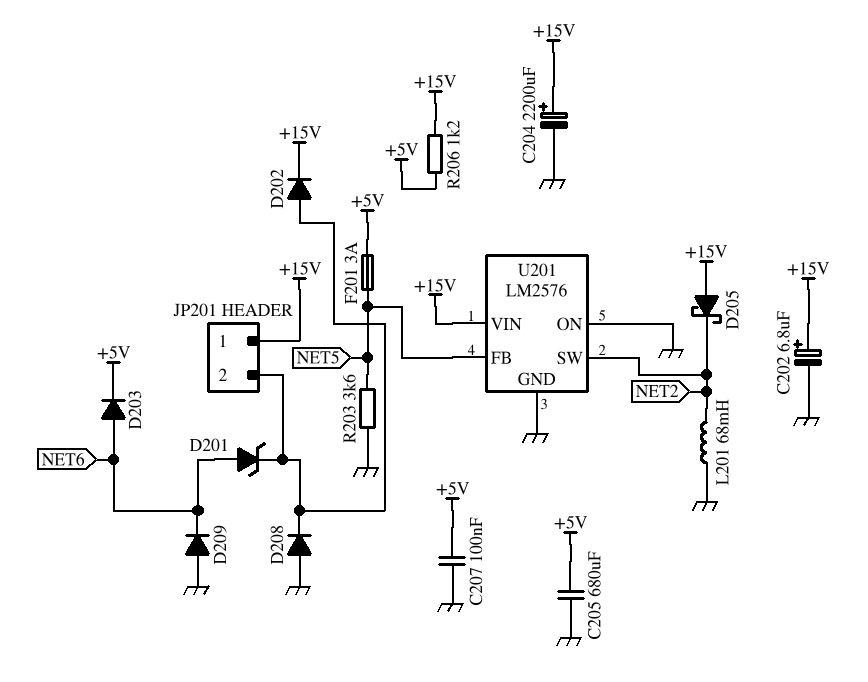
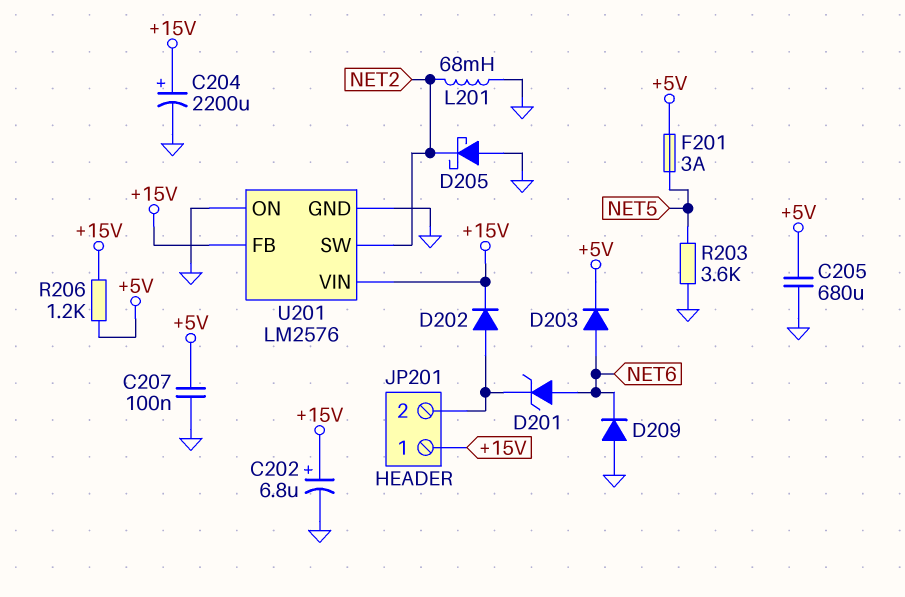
D205: schottky (A +15V, K NET2) -> schottky (A GND, K NET2)
D208: diode (A GND, K JP201/2) -> none
U201 pin FB: NET5 -> +15V

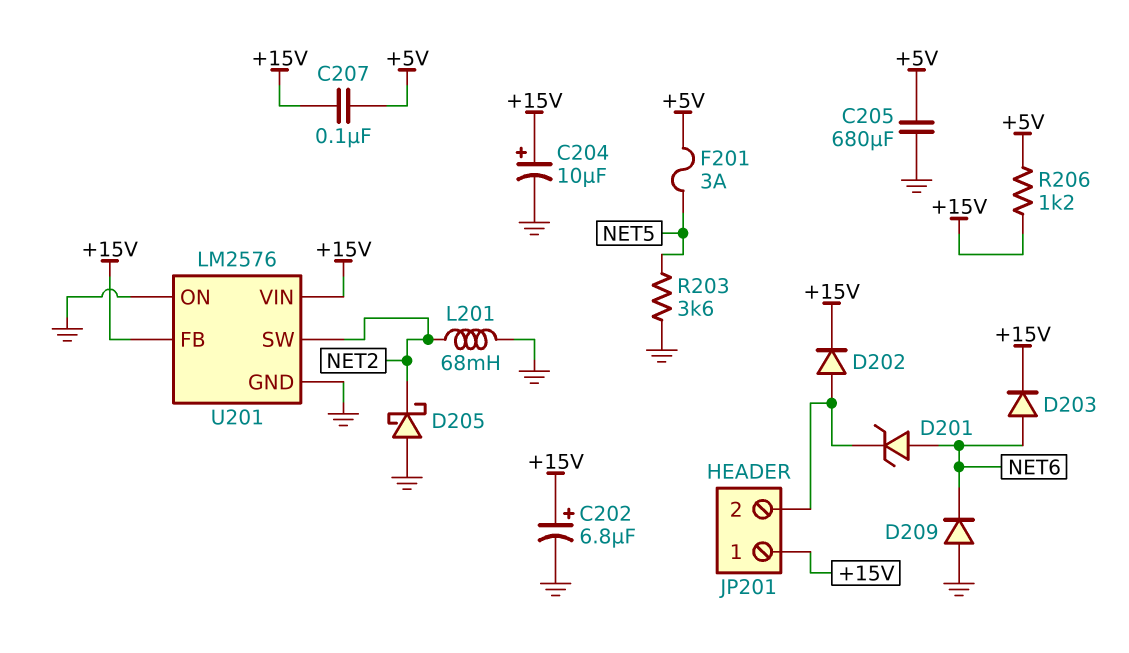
C204: 2200uF (plus +15V, minus GND) -> 10uF (plus +15V, minus GND)
C207: 100nF (+5V, GND) -> 100nF (+5V, +15V)
D203: diode (A NET6, K +5V) -> diode (A NET6, K +15V)

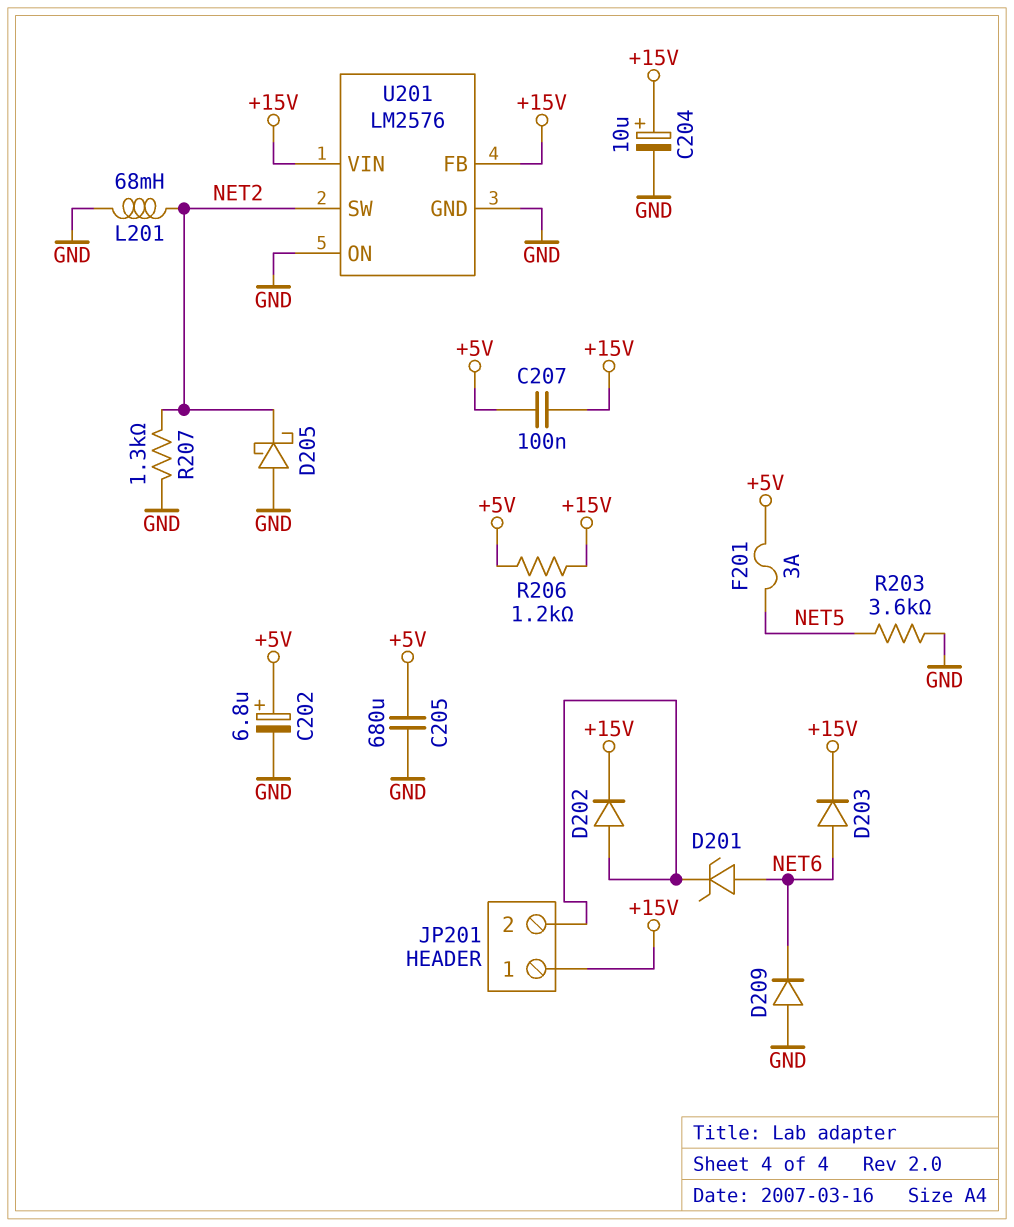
C202: 6.8uF (plus +15V, minus GND) -> 6.8uF (plus +5V, minus GND)
R207: none -> 1.3k (GND, NET2)

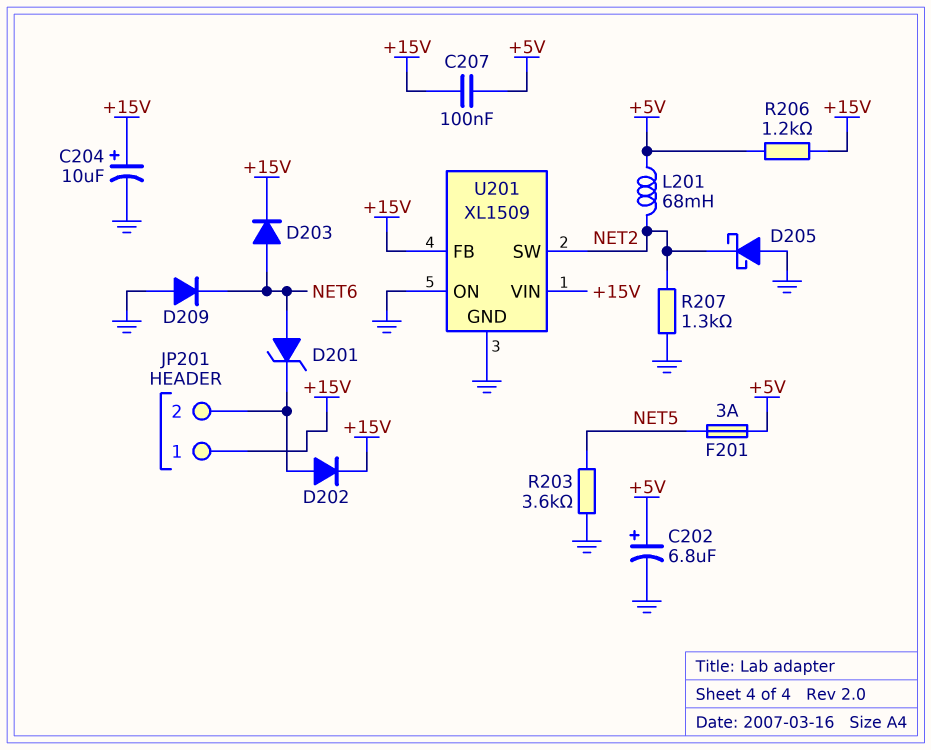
C205: 680uF (+5V, GND) -> none
L201: 68mH (GND, NET2) -> 68mH (+5V, NET2)
U201: LM2576 -> XL1509

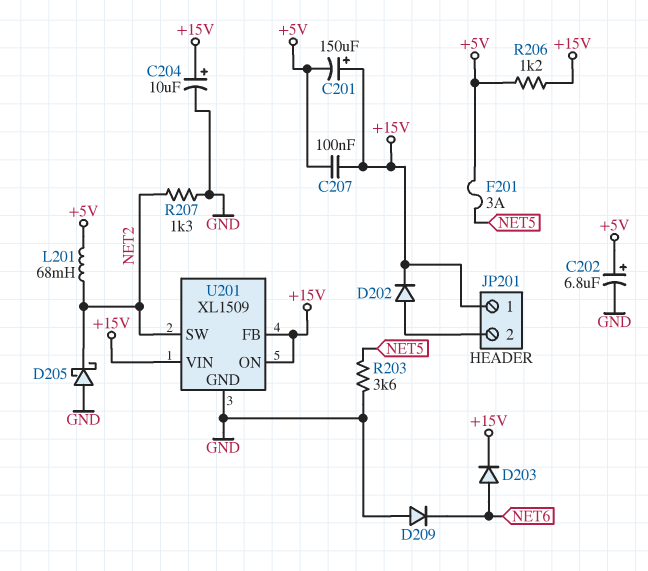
C201: none -> 150uF (plus +15V, minus +5V)
D201: zener (A NET6, K JP201/2) -> none
U201 pin ON: GND -> +15V

